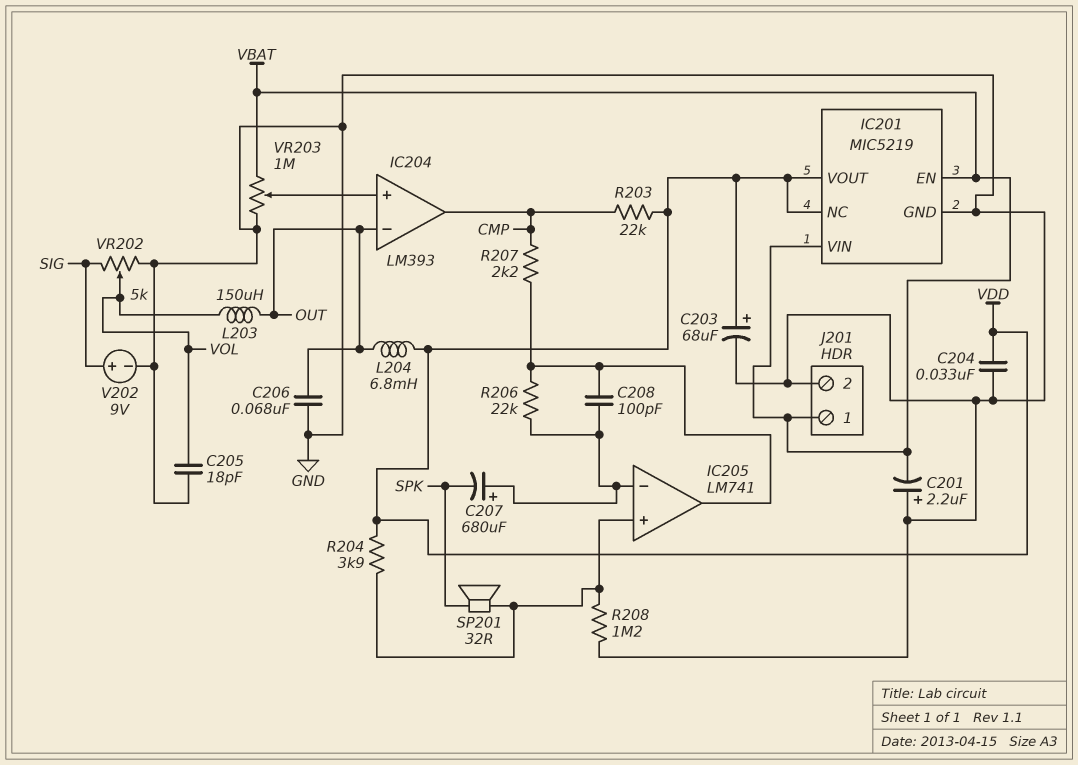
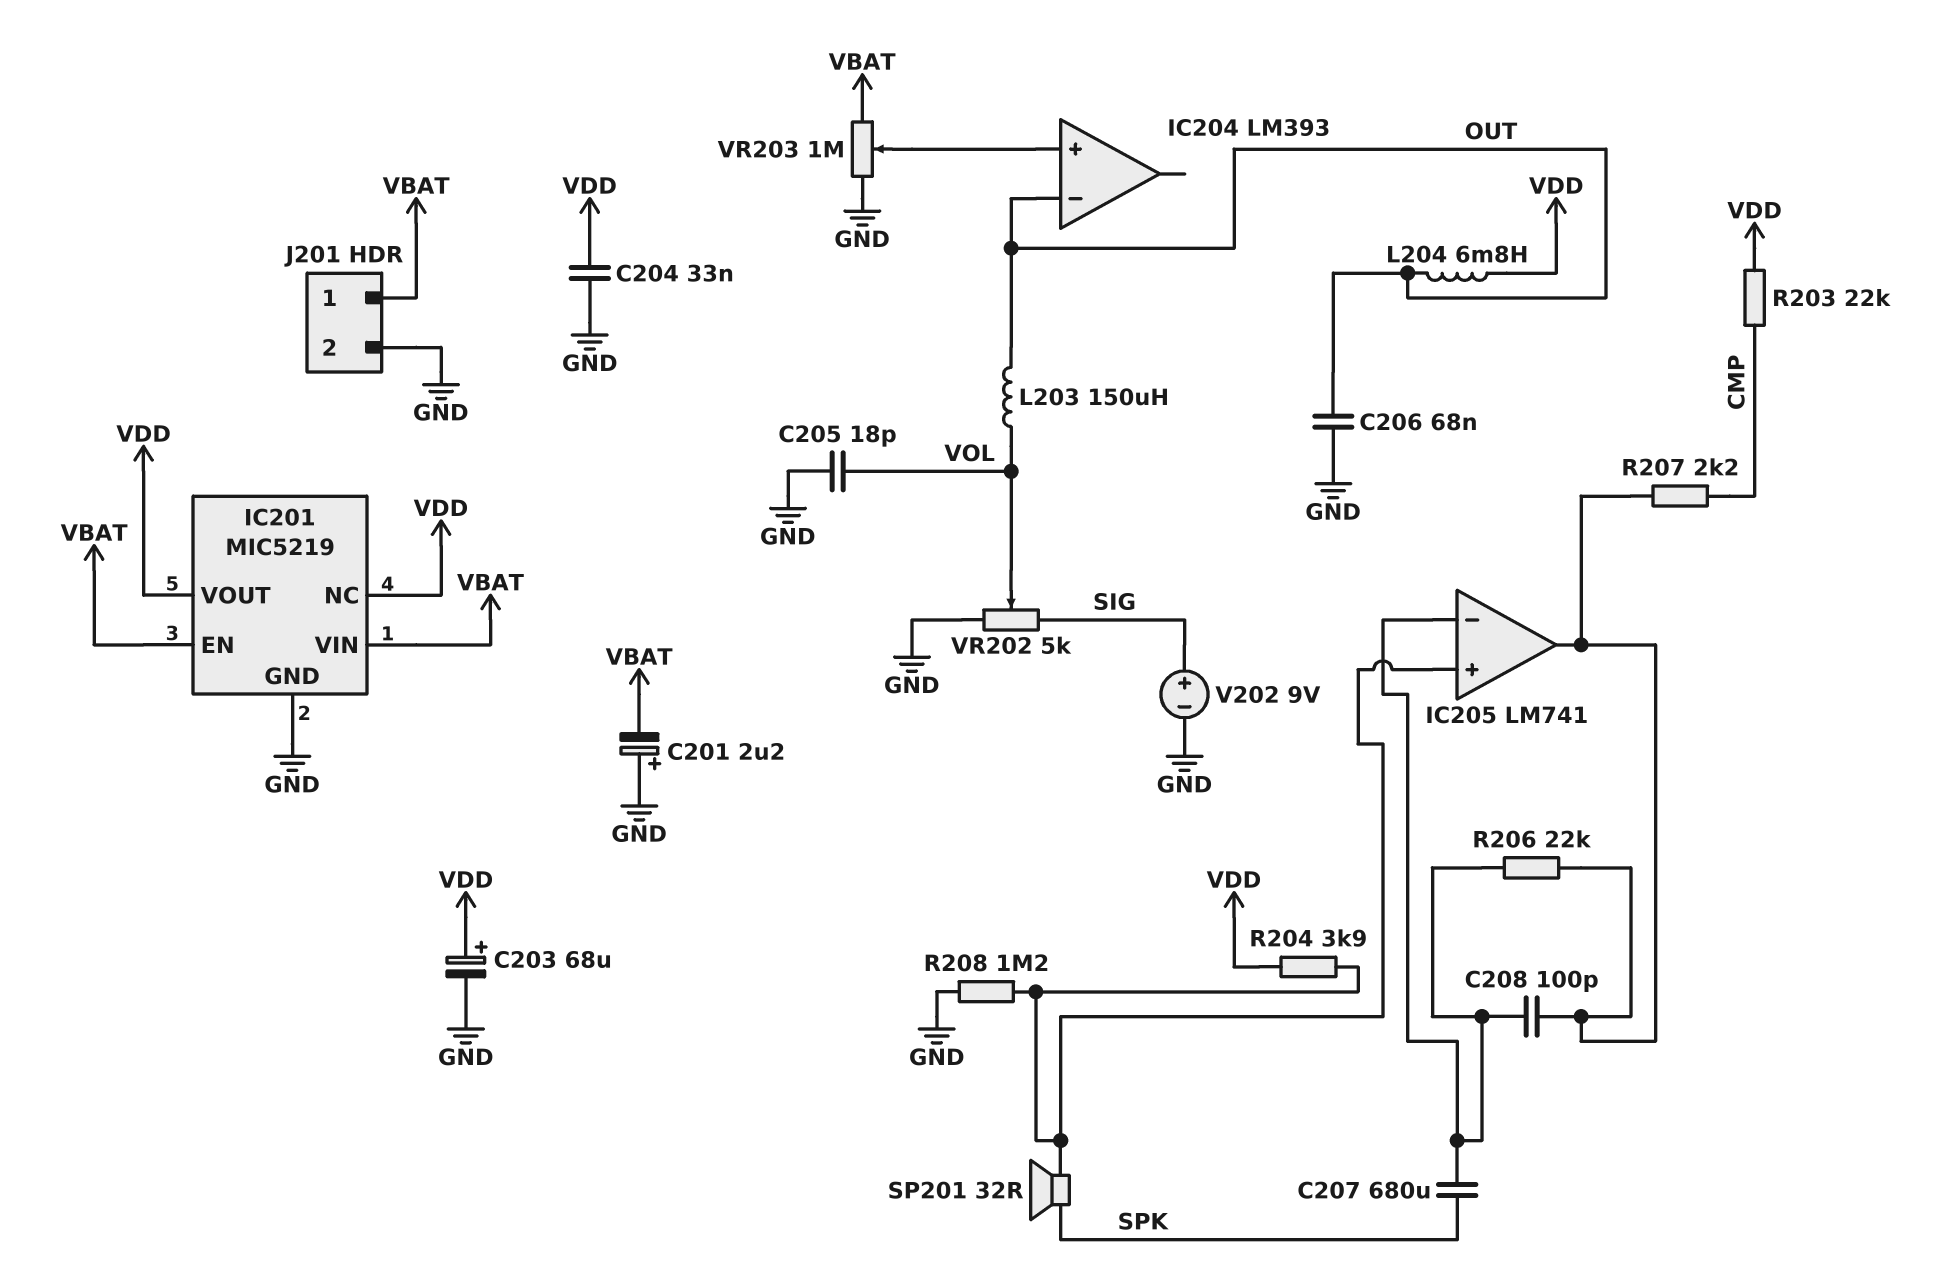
C207: 680uF (plus IC205/in-, minus SPK) -> 680uF (IC205/in-, SPK)
IC204 pin out: CMP -> none

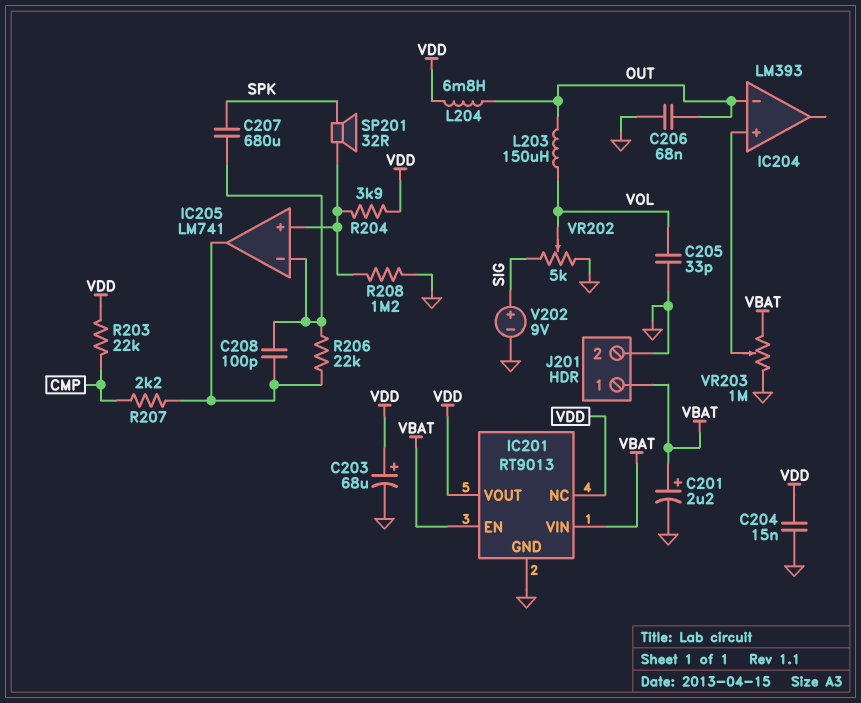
C201: 2.2uF (plus GND, minus VBAT) -> 2.2uF (plus VBAT, minus GND)
C204: 33nF (GND, VDD) -> 15nF (GND, VDD)
C205: 18pF (GND, VOL) -> 33pF (GND, VOL)
IC201: MIC5219 -> RT9013

